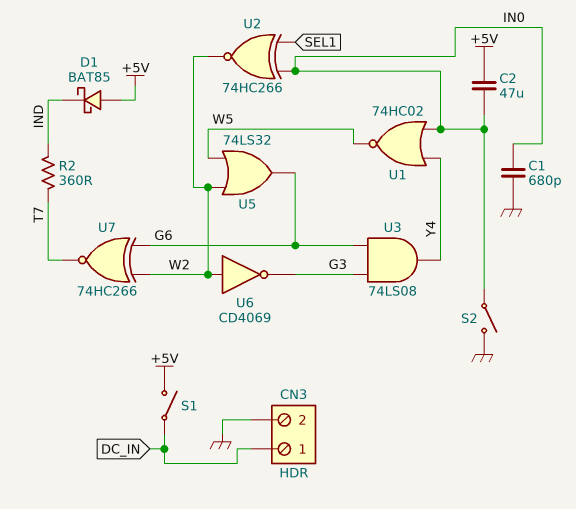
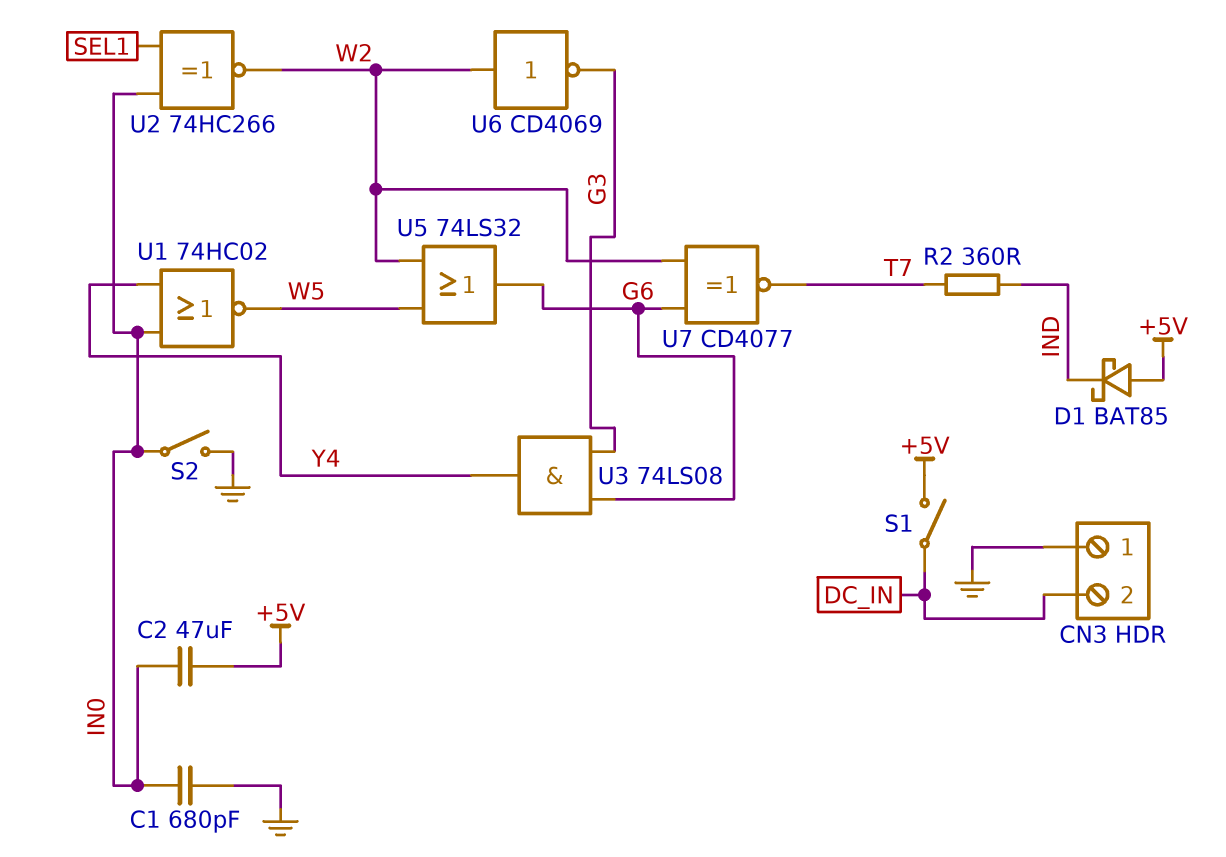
CN3 pin 1: DC_IN -> GND
CN3 pin 2: GND -> DC_IN
U7: XNOR 74HC266 (in G6, in W2, out T7) -> XNOR CD4077 (in G6, in W2, out T7)

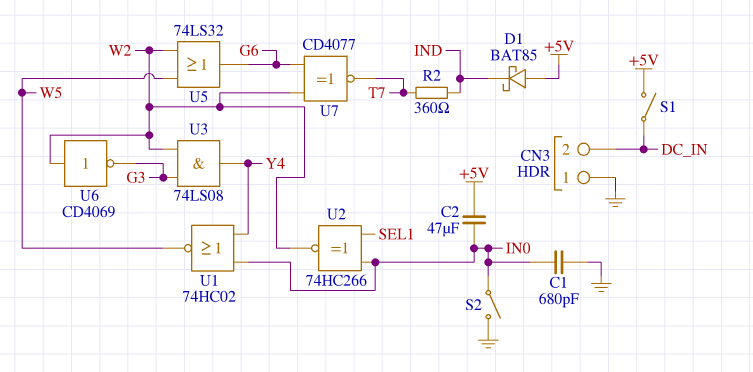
U3: AND 74LS08 (in G3, in G6, out Y4) -> AND 74LS08 (in G3, in W2, out Y4)

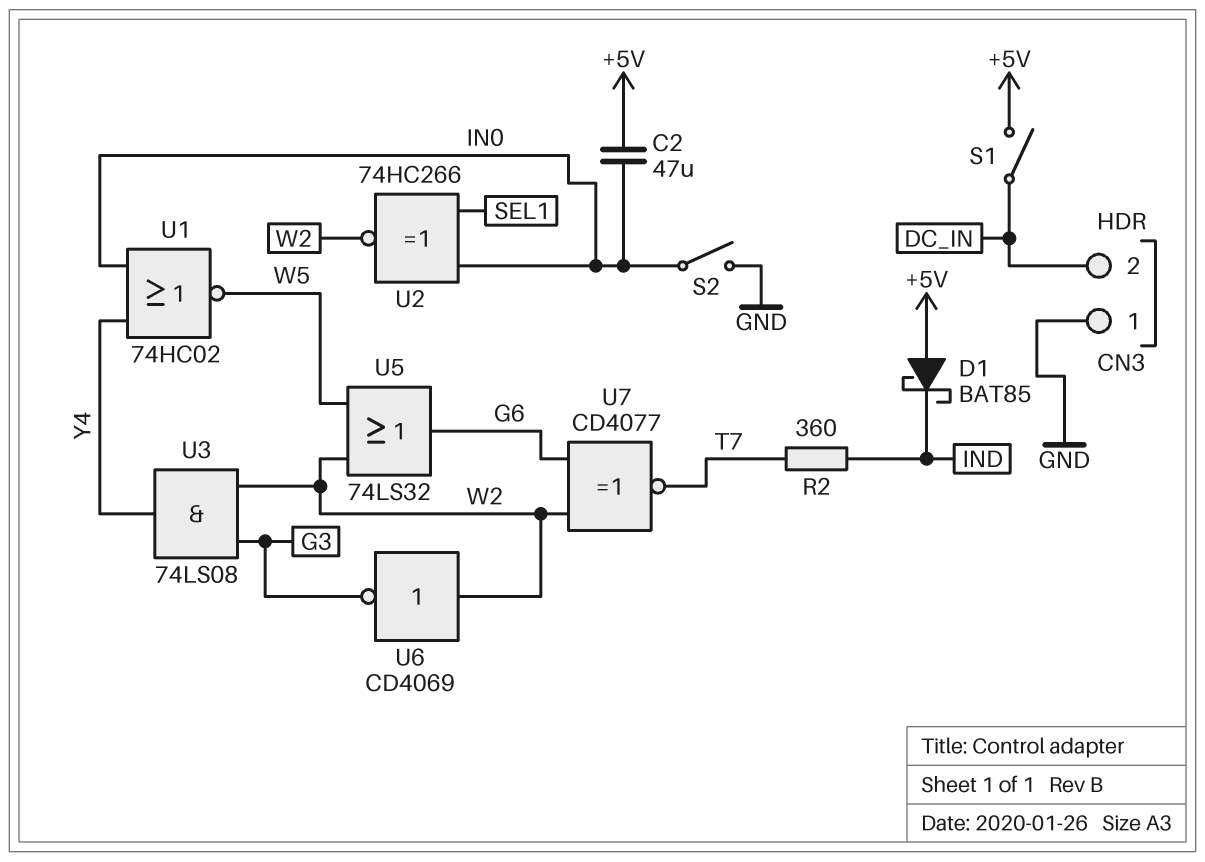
C1: 680pF (GND, IN0) -> none

